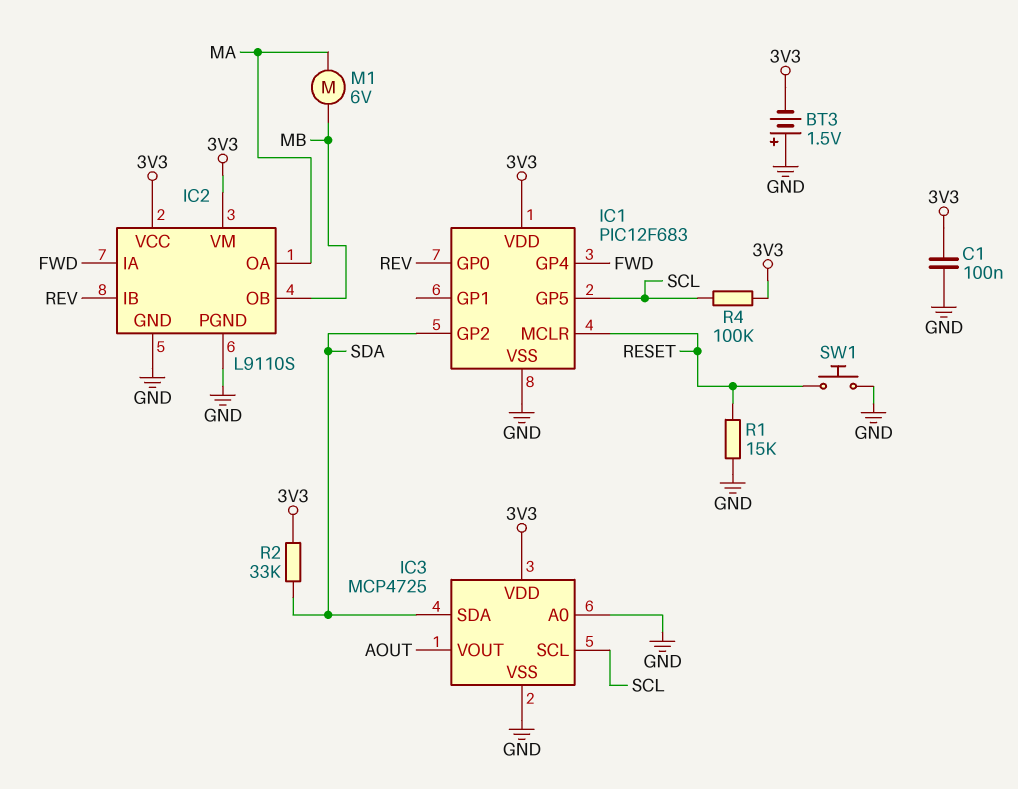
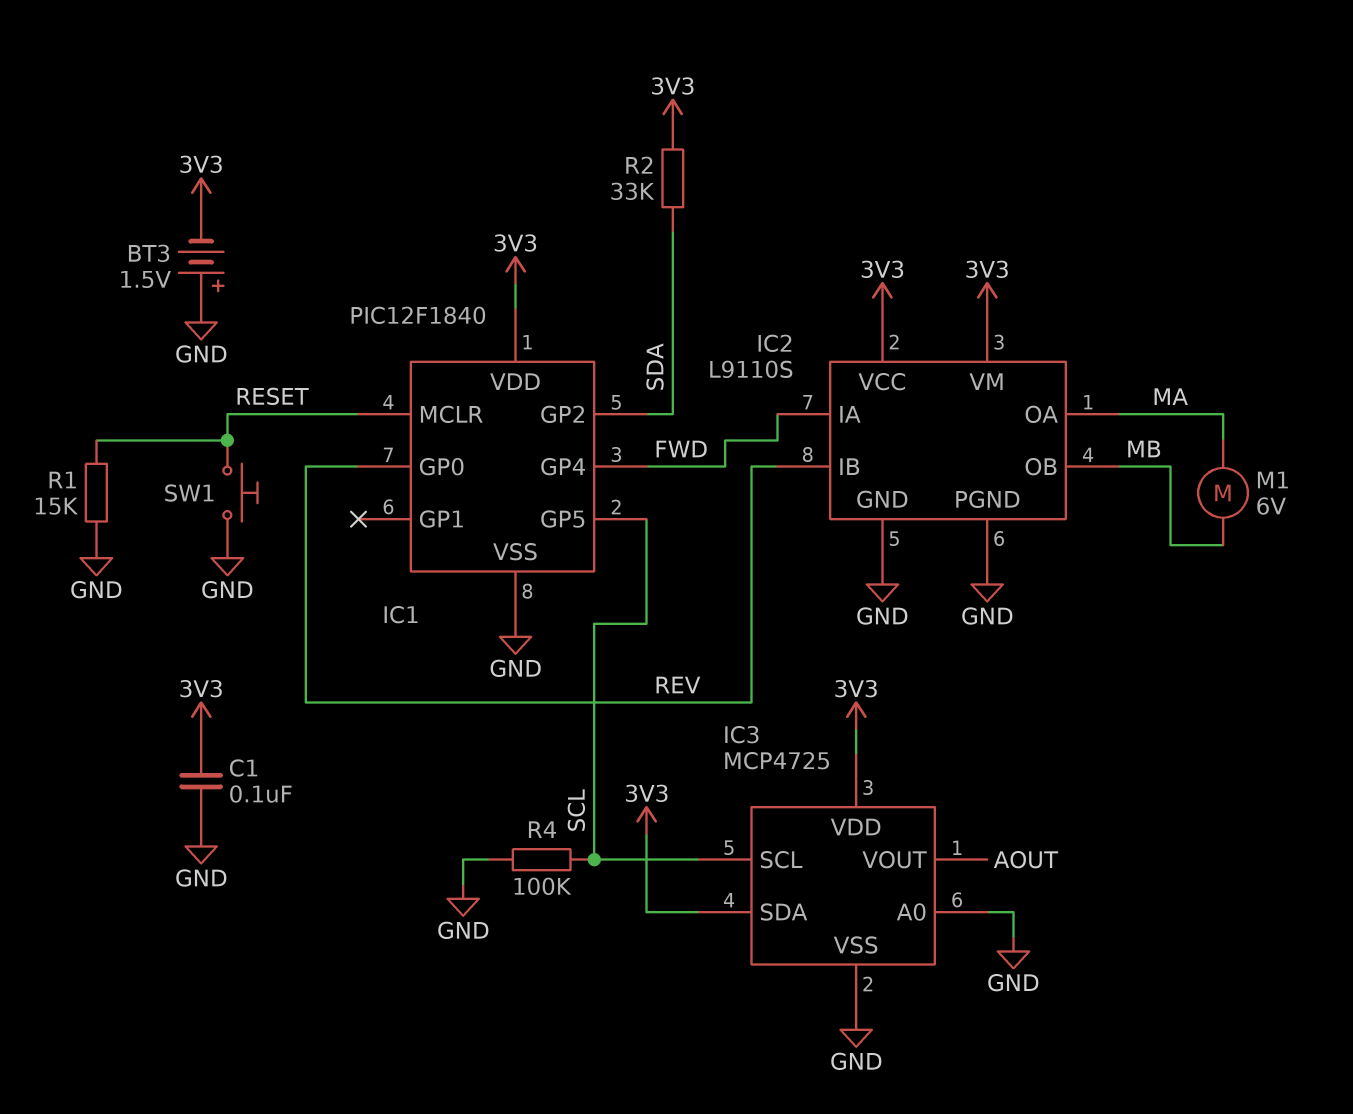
IC1: PIC12F683 -> PIC12F1840
IC3 pin SDA: SDA -> 3V3
R4: 100k (3V3, SCL) -> 100k (GND, SCL)

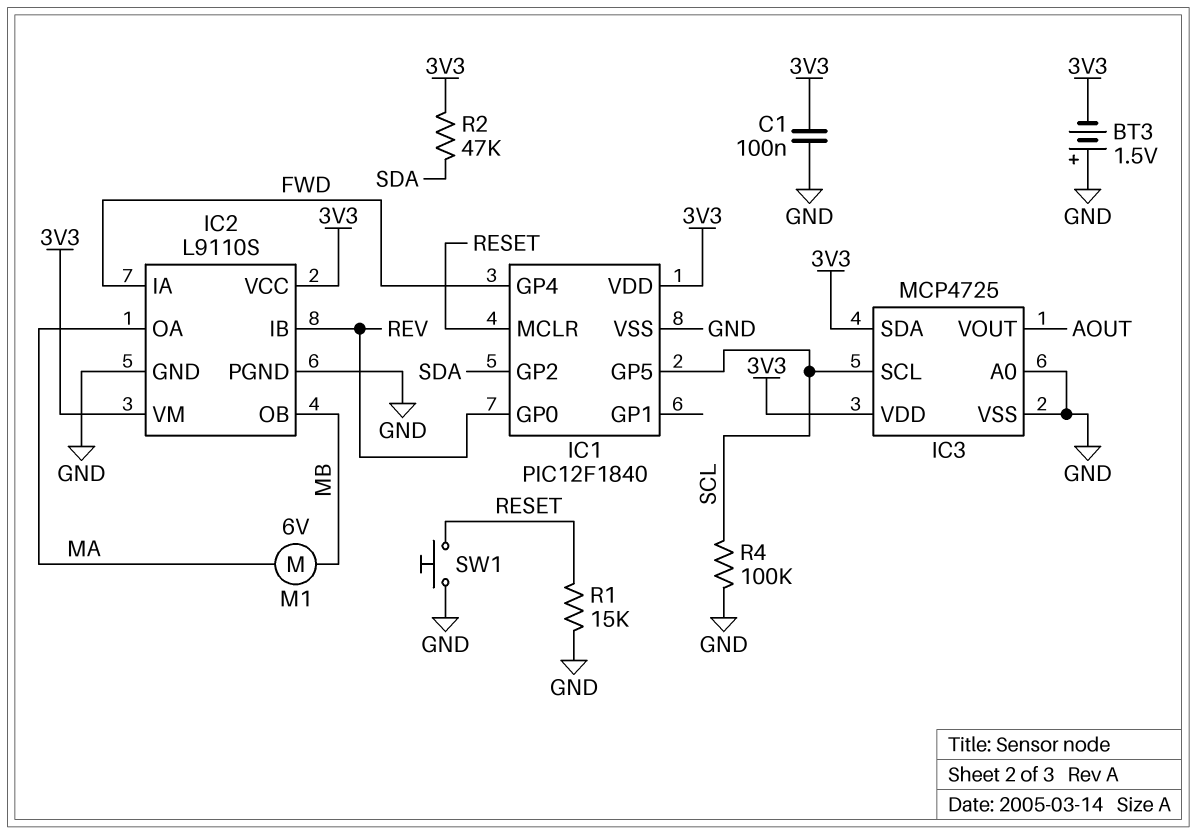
R2: 33k (3V3, SDA) -> 47k (3V3, SDA)

